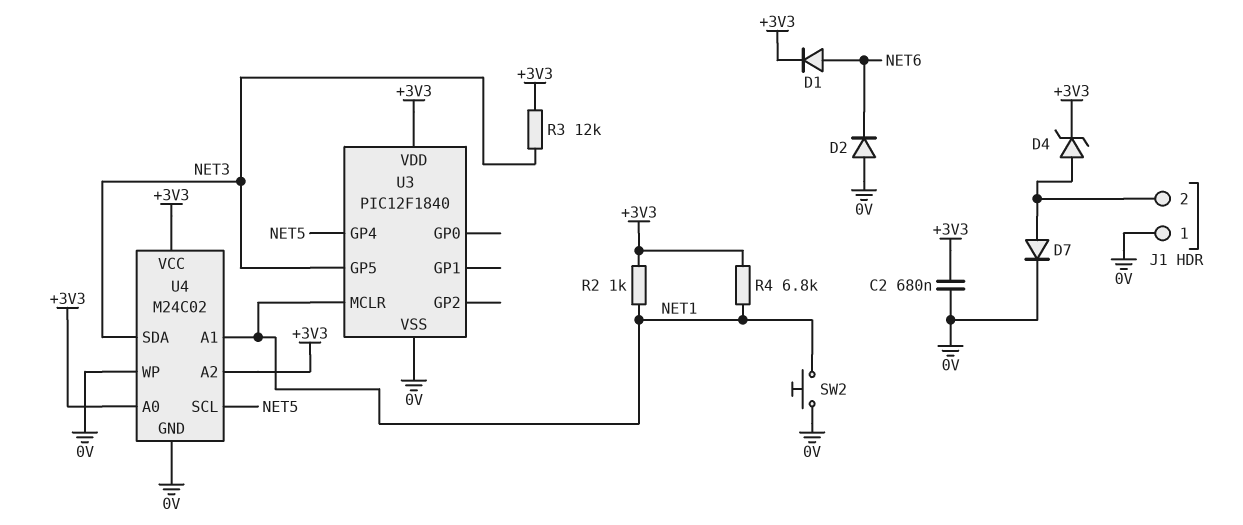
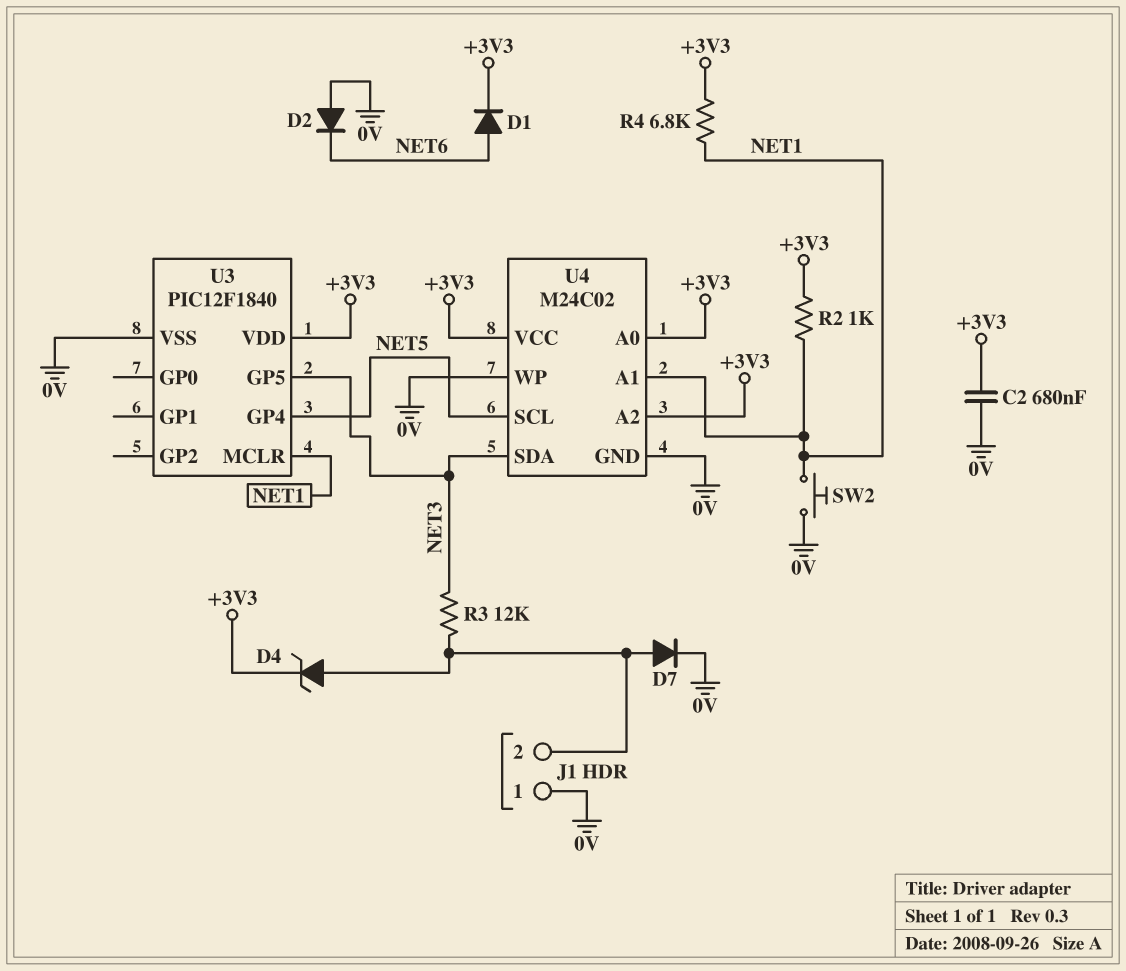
R3: 12k (+3V3, NET3) -> 12k (J1/2, NET3)

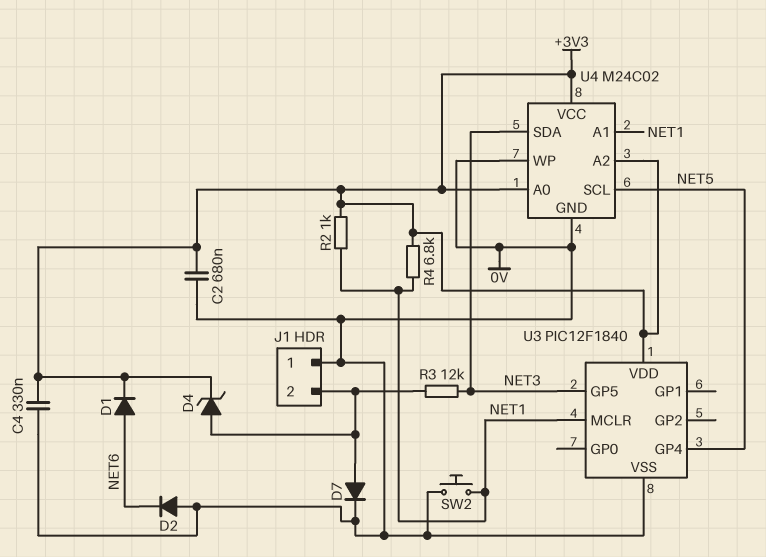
C4: none -> 330nF (+3V3, 0V)

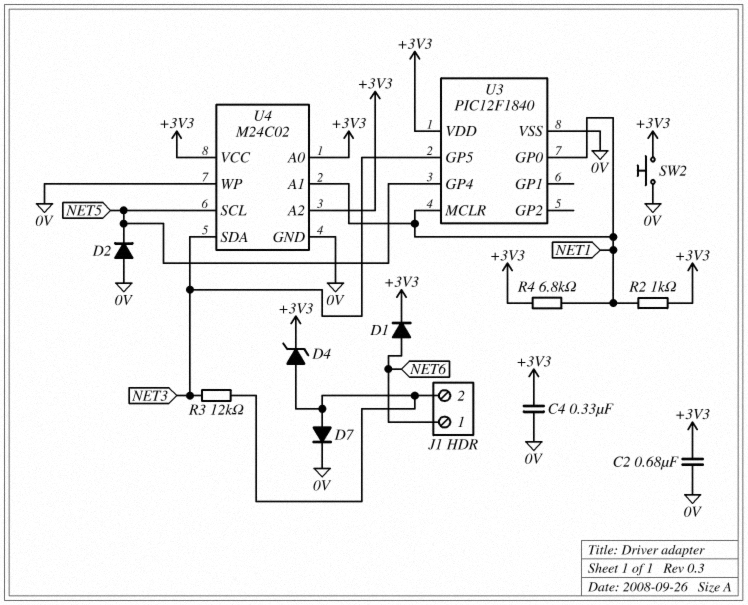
D2: diode (A 0V, K NET6) -> diode (A 0V, K NET5)
J1 pin 1: 0V -> NET6
SW2: button (0V, NET1) -> button (+3V3, 0V)
U3 pin GP0: none -> NET1

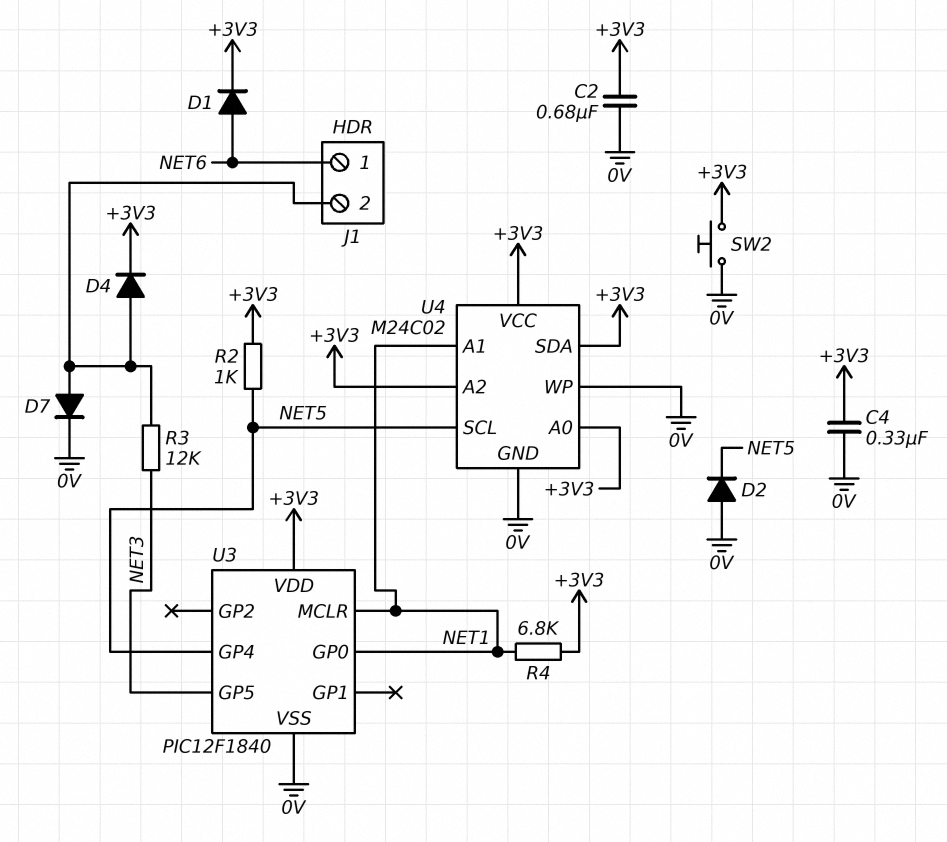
D4: zener (A J1/2, K +3V3) -> diode (A J1/2, K +3V3)
R2: 1k (+3V3, NET1) -> 1k (+3V3, NET5)
U4 pin SDA: NET3 -> +3V3

